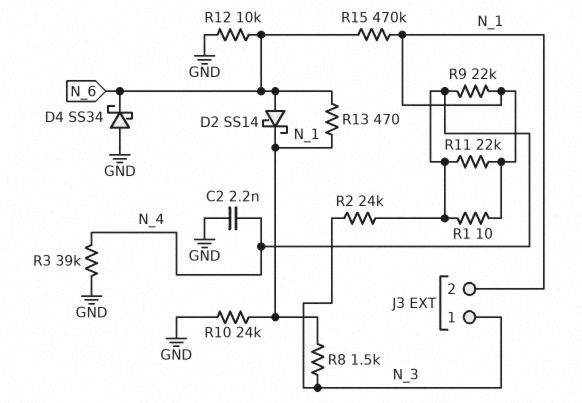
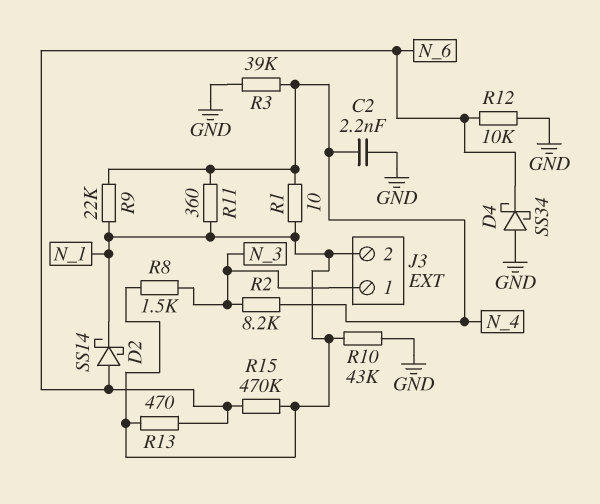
R2: 24k (N_3, N_4) -> 8.2k (N_3, N_4)
R10: 24k (GND, N_1) -> 43k (GND, N_1)
R11: 22k (N_1, N_4) -> 360 (N_1, N_4)

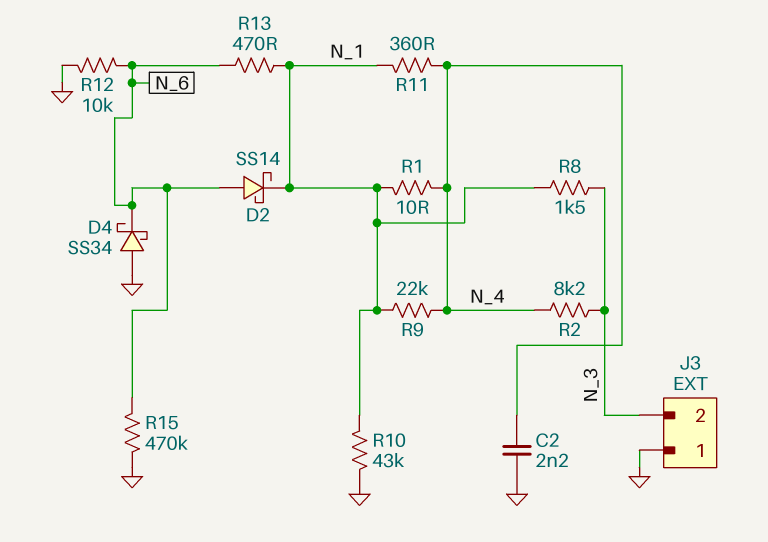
J3 pin 1: N_3 -> GND
J3 pin 2: N_1 -> N_3
R3: 39k (GND, N_4) -> none
R15: 470k (N_1, N_6) -> 470k (GND, N_6)

